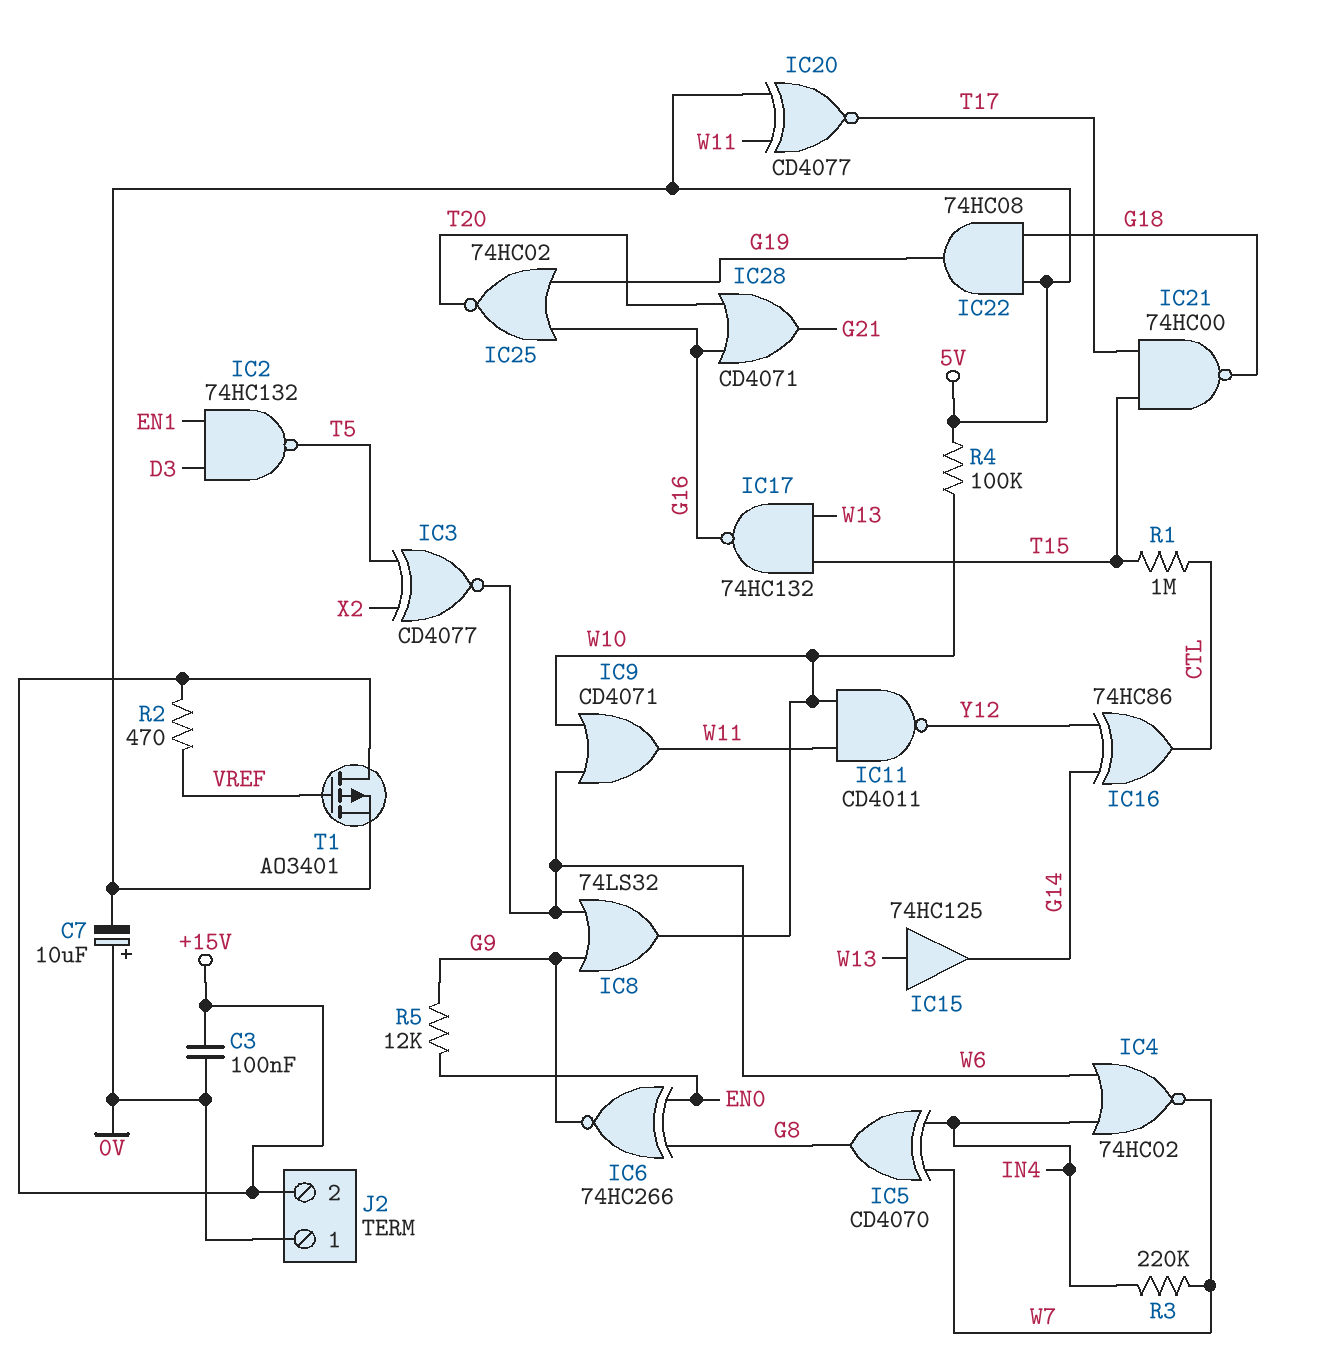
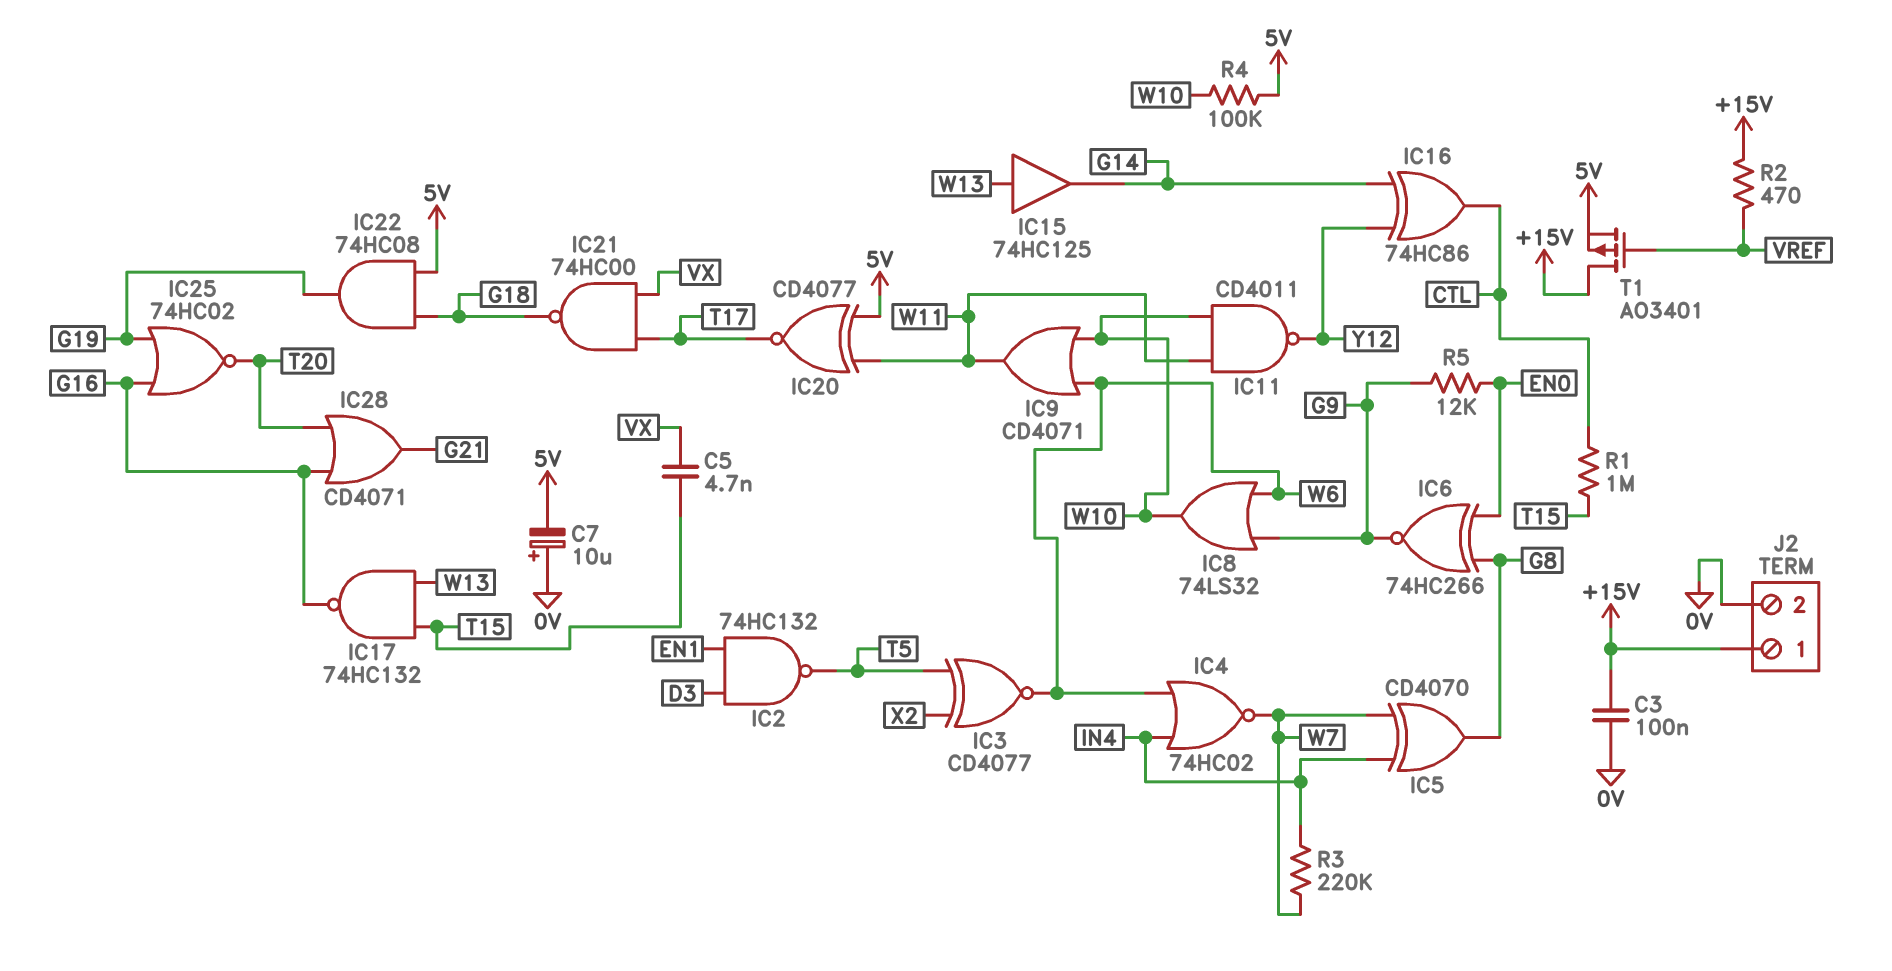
C5: none -> 4.7nF (T15, VX)
IC21: NAND 74HC00 (in T15, in T17, out G18) -> NAND 74HC00 (in T17, in VX, out G18)
J2 pin 1: 0V -> +15V
J2 pin 2: +15V -> 0V

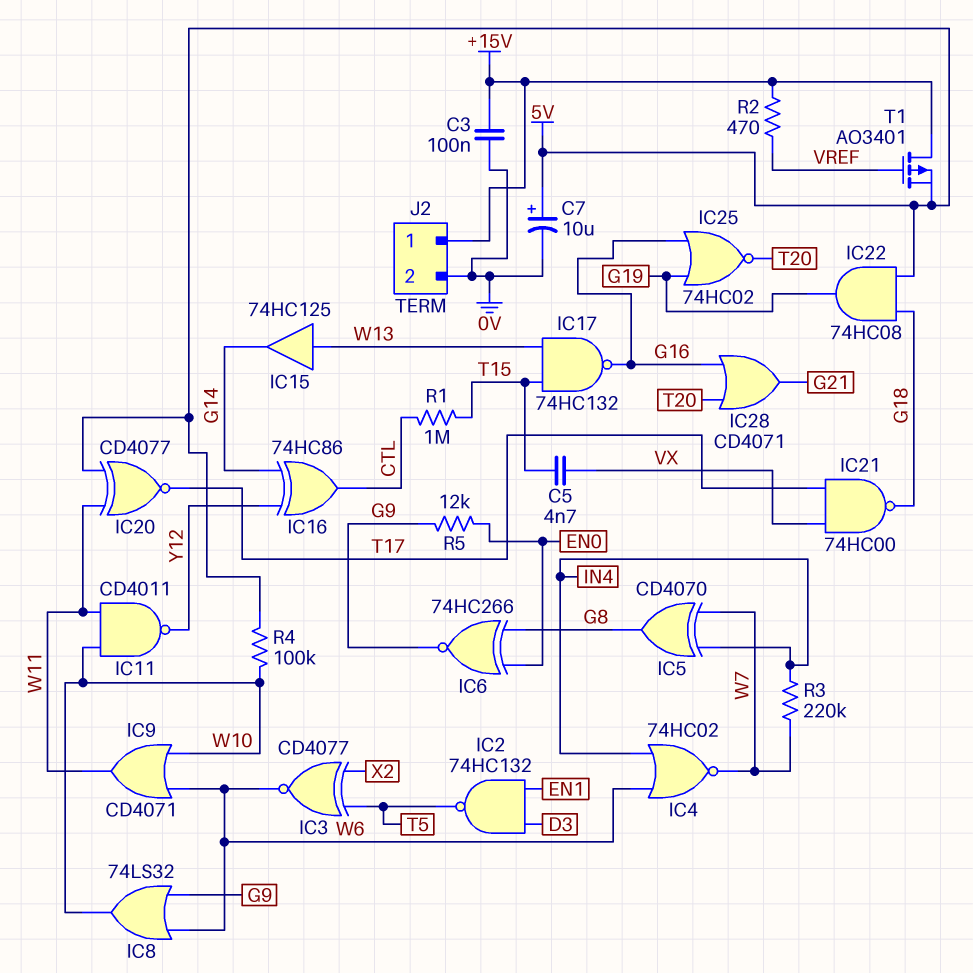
C7: 10uF (plus 0V, minus 5V) -> 10uF (plus 5V, minus 0V)

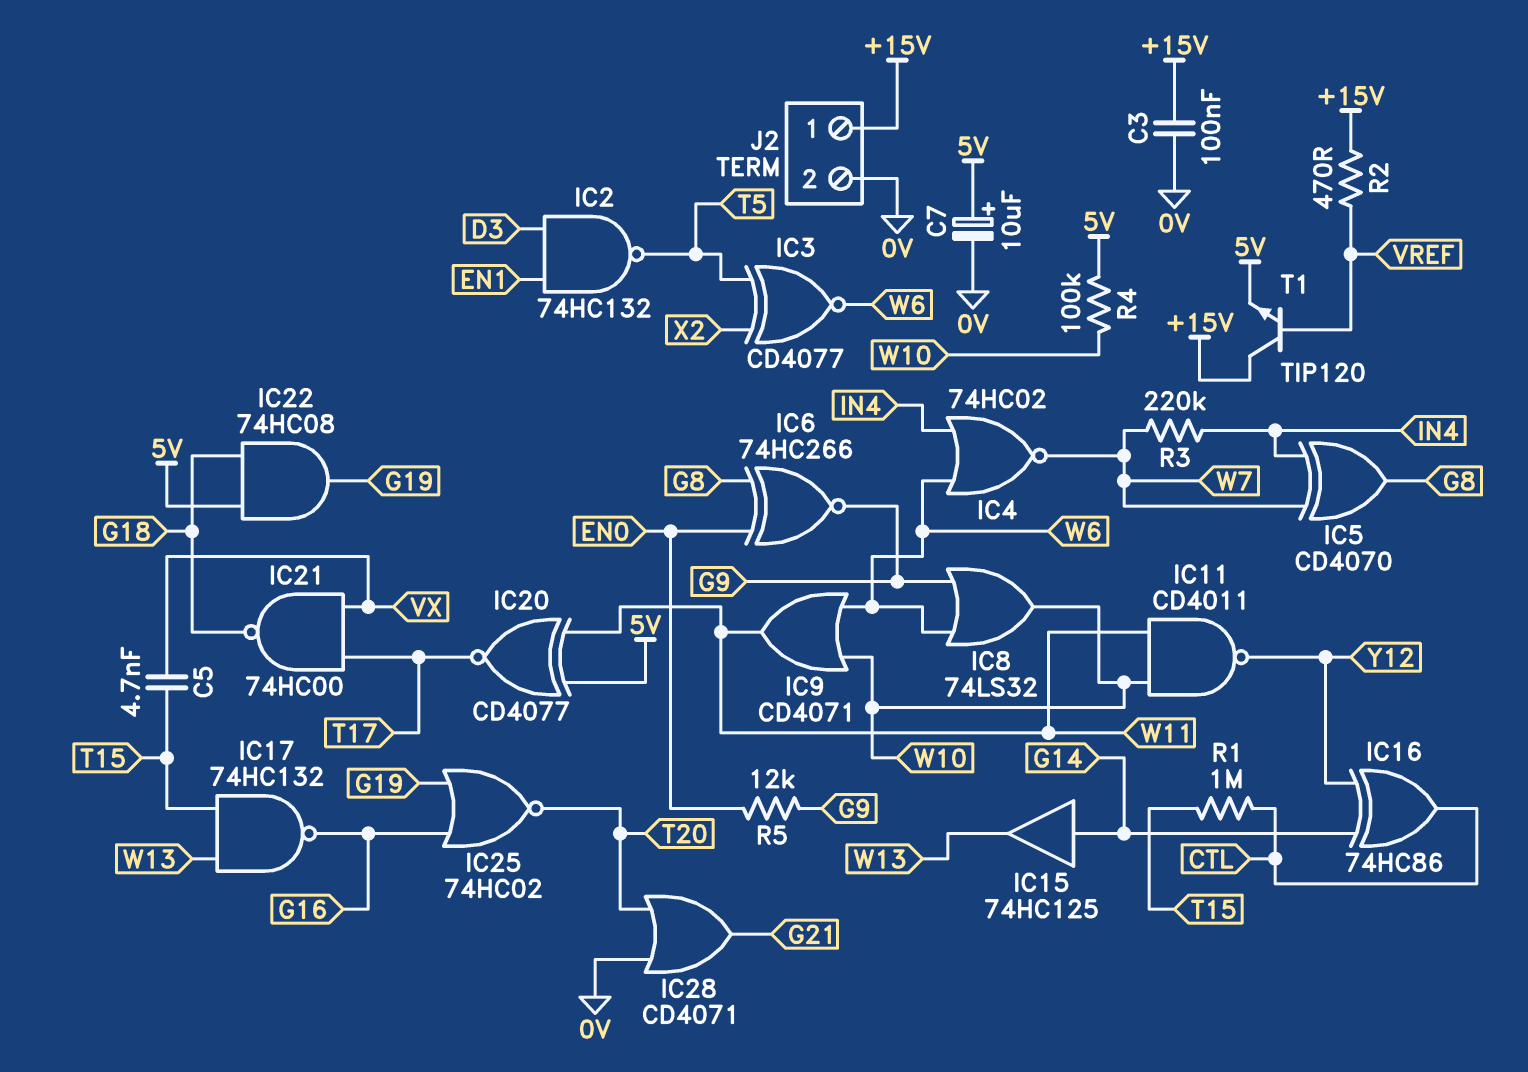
IC15: buffer 74HC125 (in W13, out G14) -> buffer 74HC125 (in G14, out W13)
IC28: OR CD4071 (in G16, in T20, out G21) -> OR CD4071 (in 0V, in T20, out G21)
T1: PMOS AO3401 (G VREF, D +15V, S 5V) -> NPN TIP120 (B VREF, C +15V, E 5V)

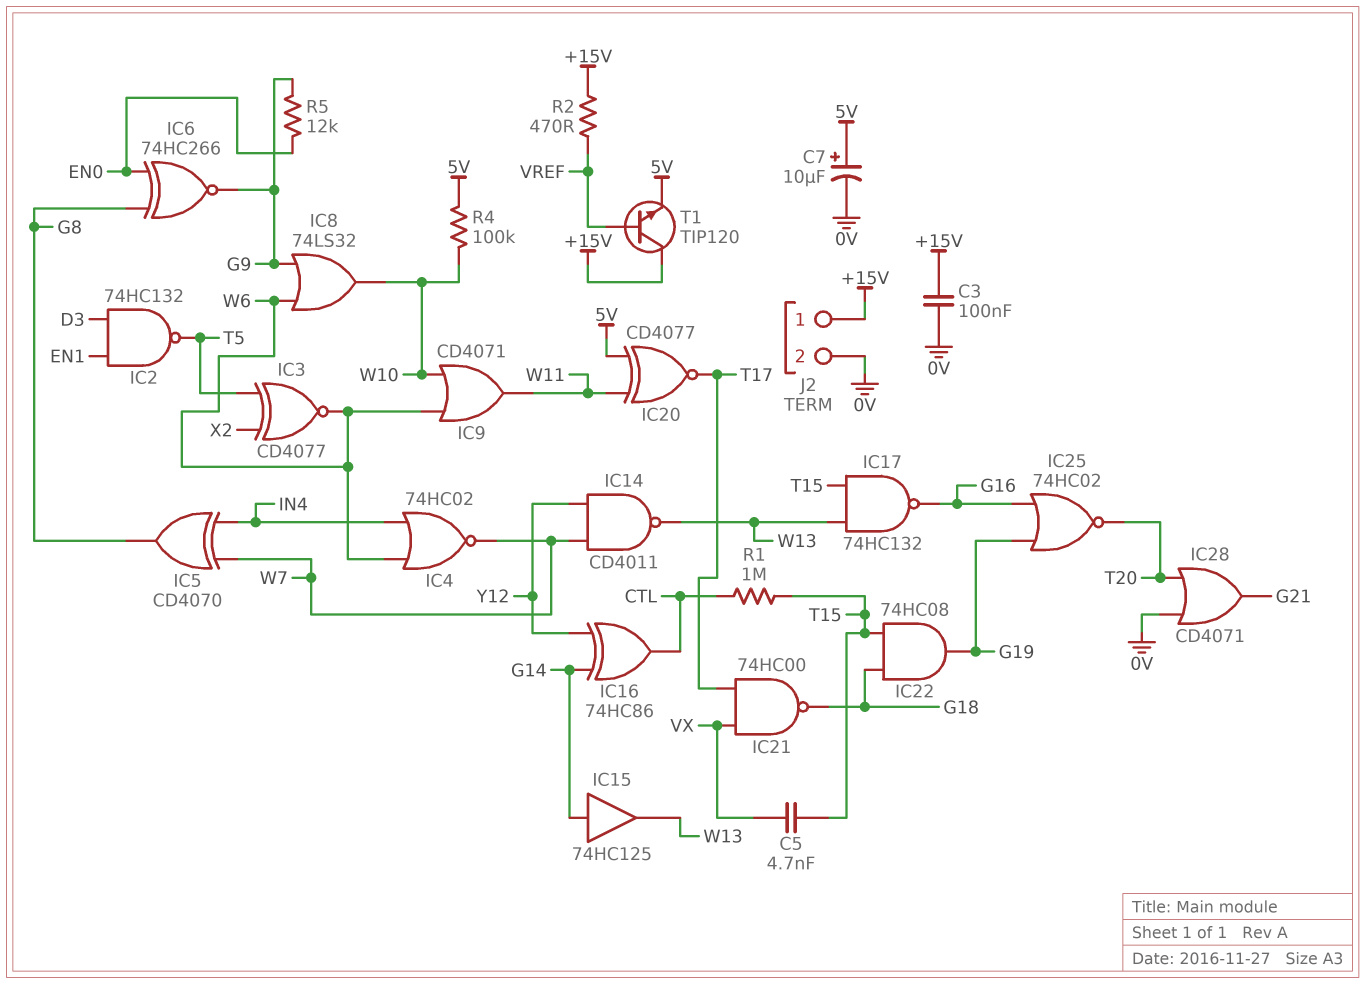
IC11: NAND CD4011 (in W10, in W11, out Y12) -> none
IC14: none -> NAND CD4011 (in W7, in Y12, out W13)
IC22: AND 74HC08 (in 5V, in G18, out G19) -> AND 74HC08 (in G18, in T15, out G19)
R3: 220k (IN4, W7) -> none

